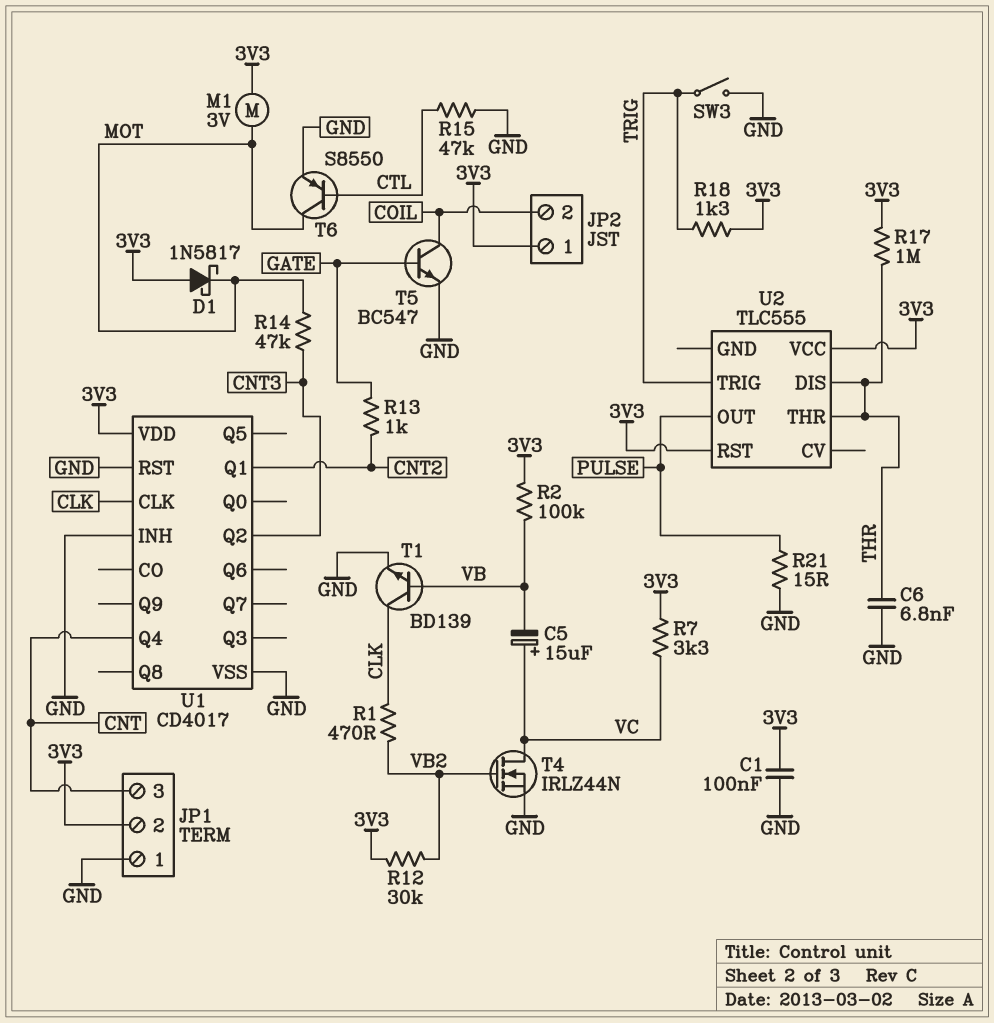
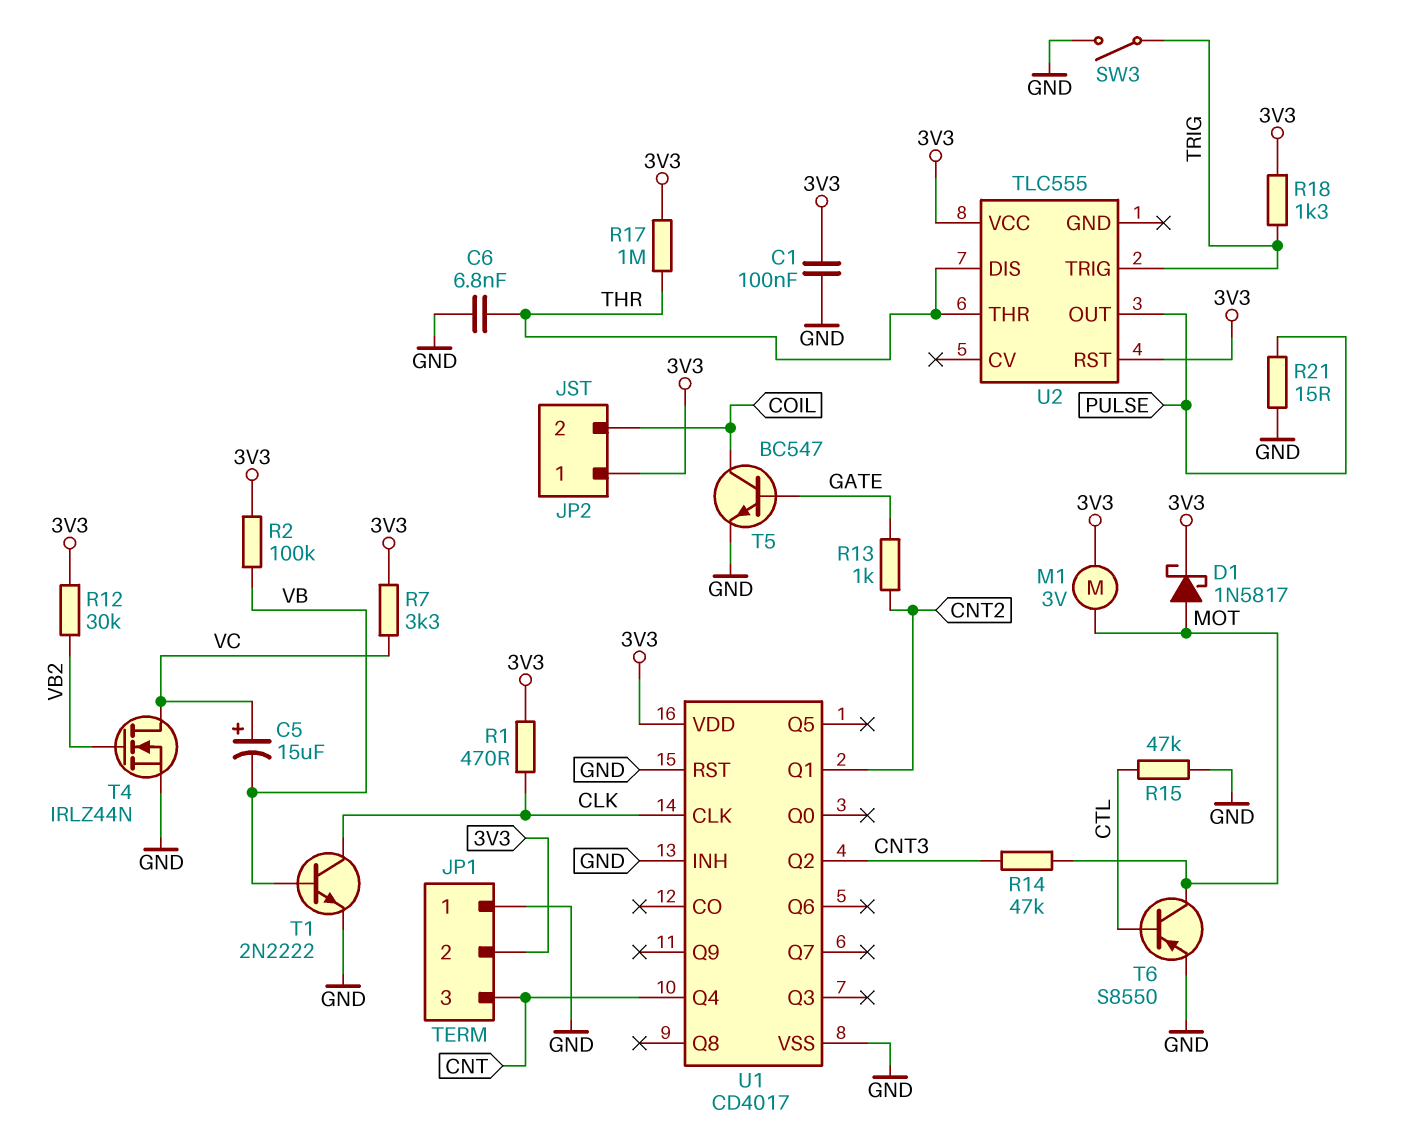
D1: schottky 1N5817 (A 3V3, K MOT) -> schottky 1N5817 (A MOT, K 3V3)
R1: 470 (CLK, VB2) -> 470 (3V3, CLK)
T1: NPN BD139 (B VB, C CLK, E GND) -> NPN 2N2222 (B VB, C CLK, E GND)

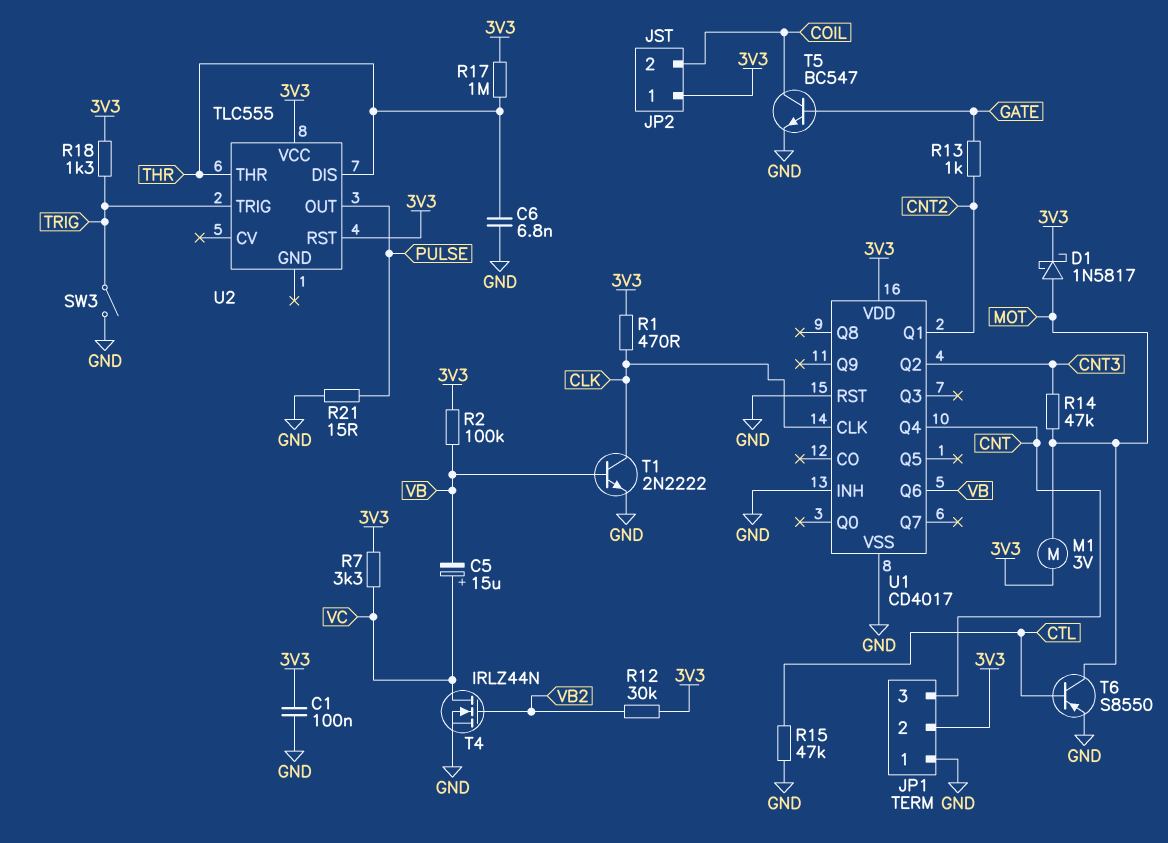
U1 pin Q6: none -> VB

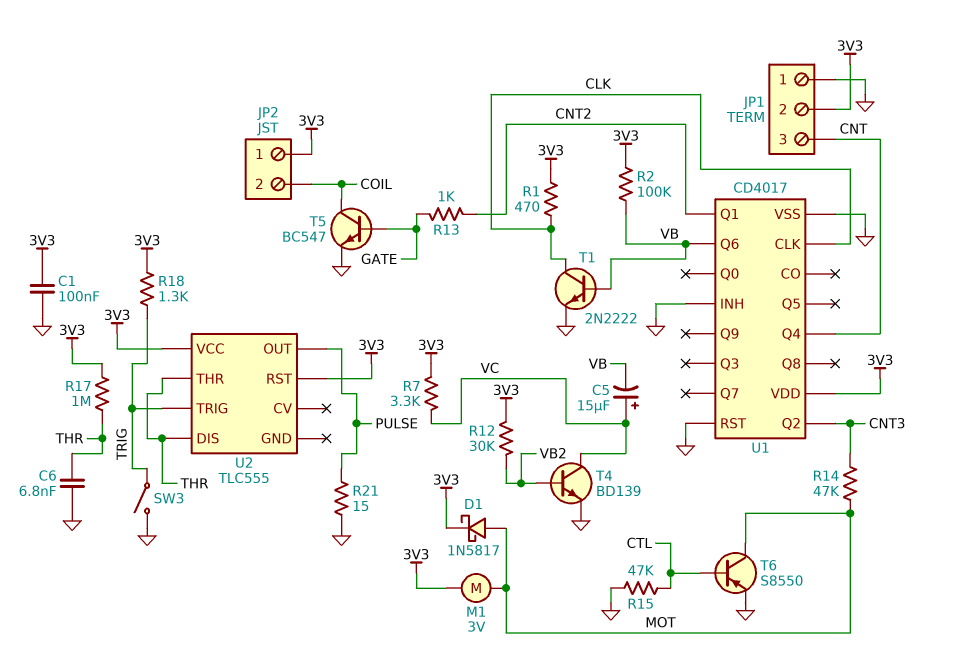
T4: NMOS IRLZ44N (G VB2, D VC, S GND) -> NPN BD139 (B VB2, C VC, E GND)

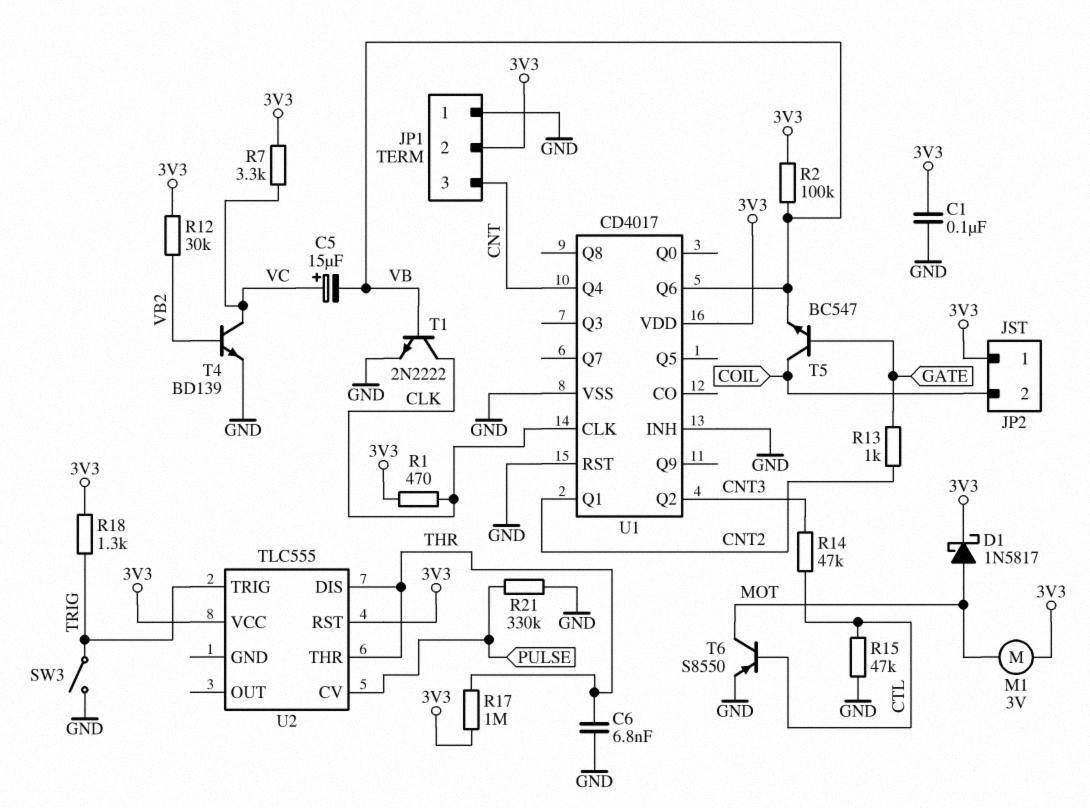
R14: 47k (CNT3, MOT) -> 47k (CNT3, CTL)
R21: 15 (GND, PULSE) -> 330k (GND, PULSE)
T5: NPN BC547 (B GATE, C COIL, E GND) -> NPN BC547 (B GATE, C COIL, E VB)
U2 pin CV: none -> PULSE
U2 pin OUT: PULSE -> none

